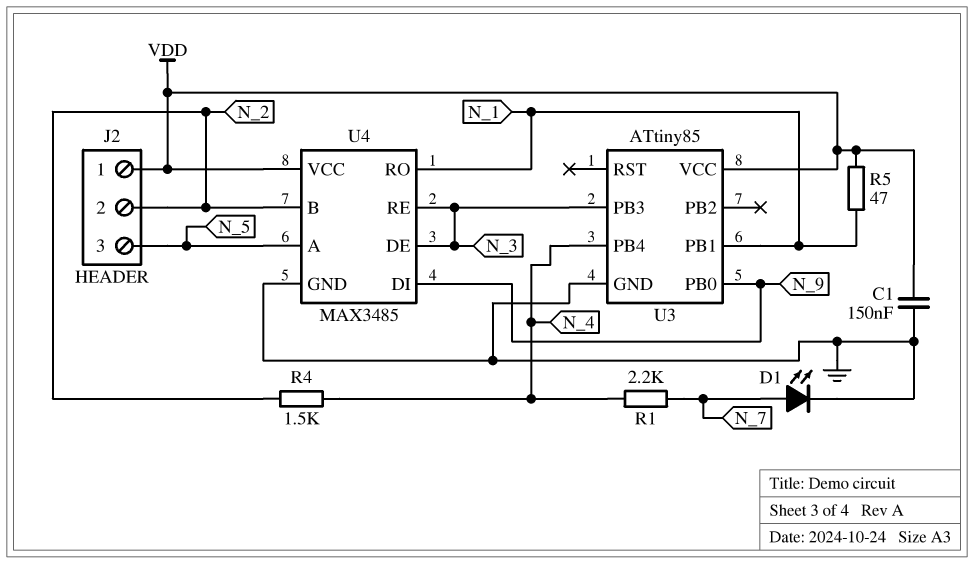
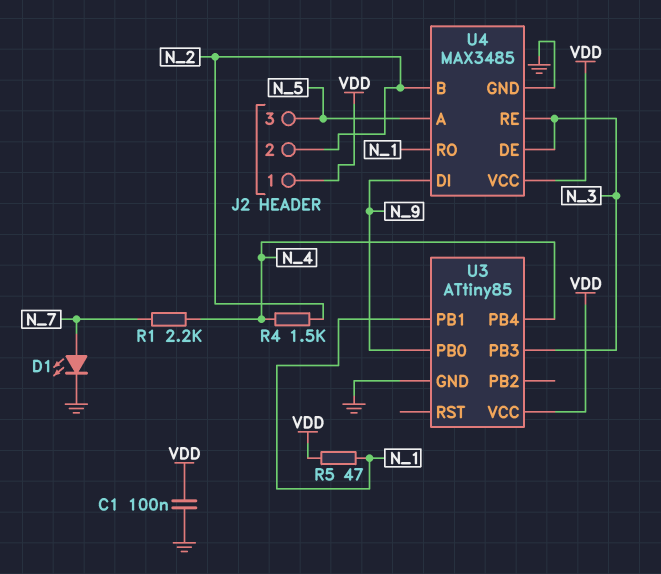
C1: 150nF (GND, VDD) -> 100nF (GND, VDD)

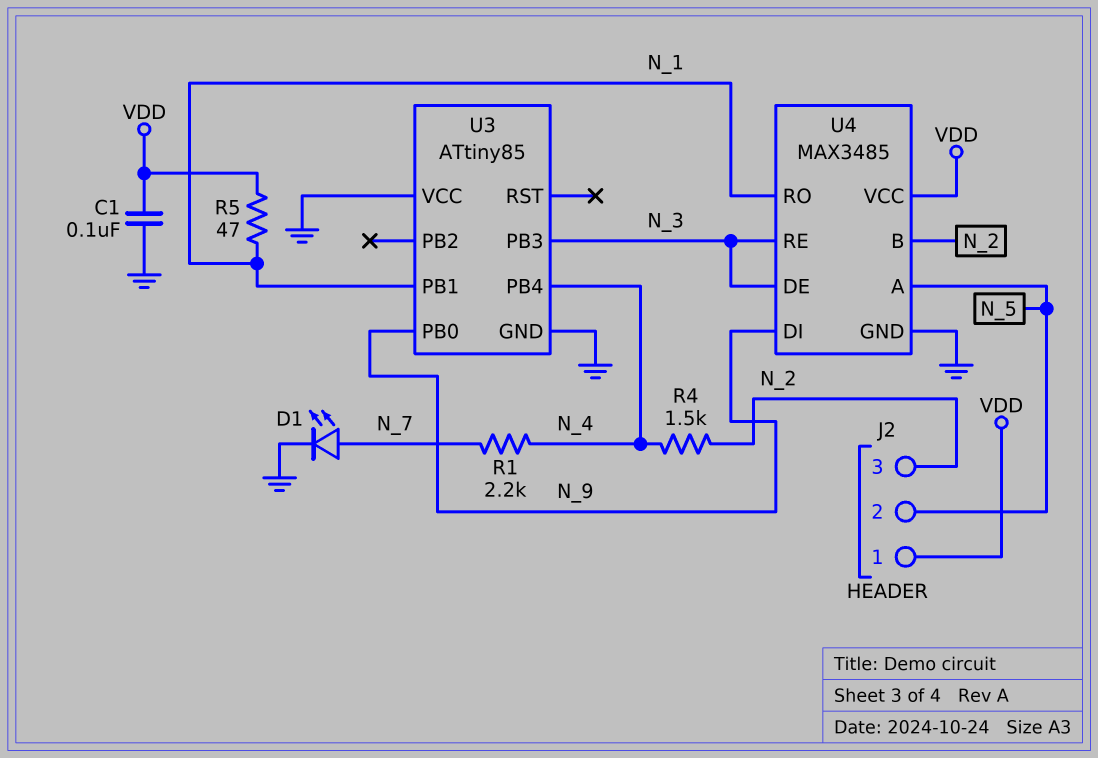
J2 pin 2: N_2 -> N_5
J2 pin 3: N_5 -> N_2
U3 pin VCC: VDD -> GND

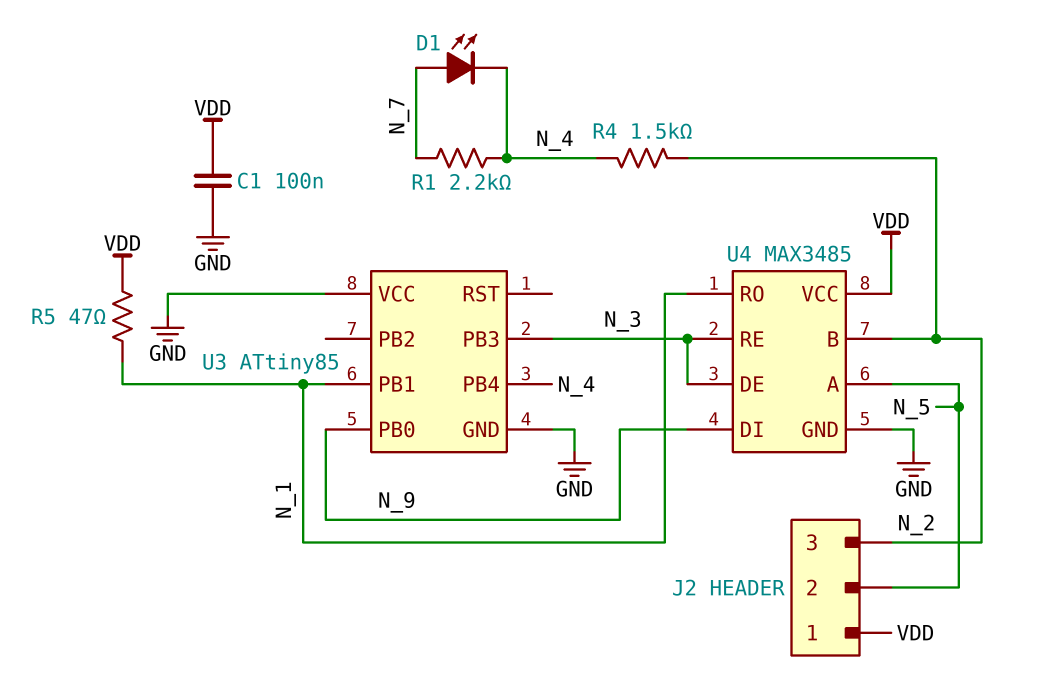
D1: LED (A N_7, K GND) -> LED (A N_7, K N_4)

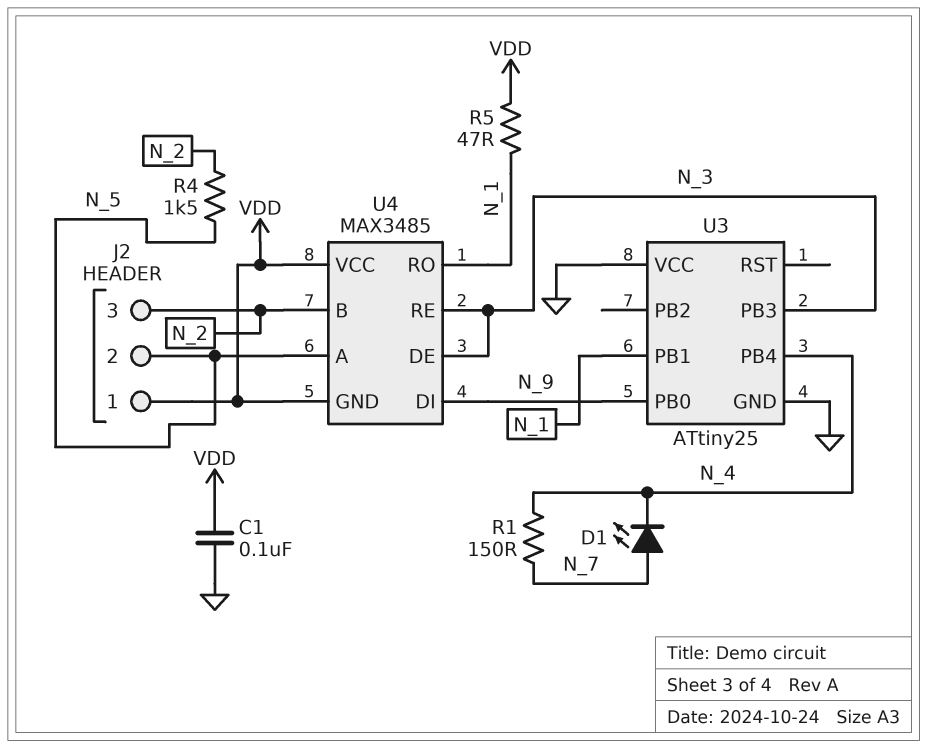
R1: 2.2k (N_4, N_7) -> 150 (N_4, N_7)
R4: 1.5k (N_2, N_4) -> 1.5k (N_2, N_5)
U3: ATtiny85 -> ATtiny25
U4 pin GND: GND -> VDD

